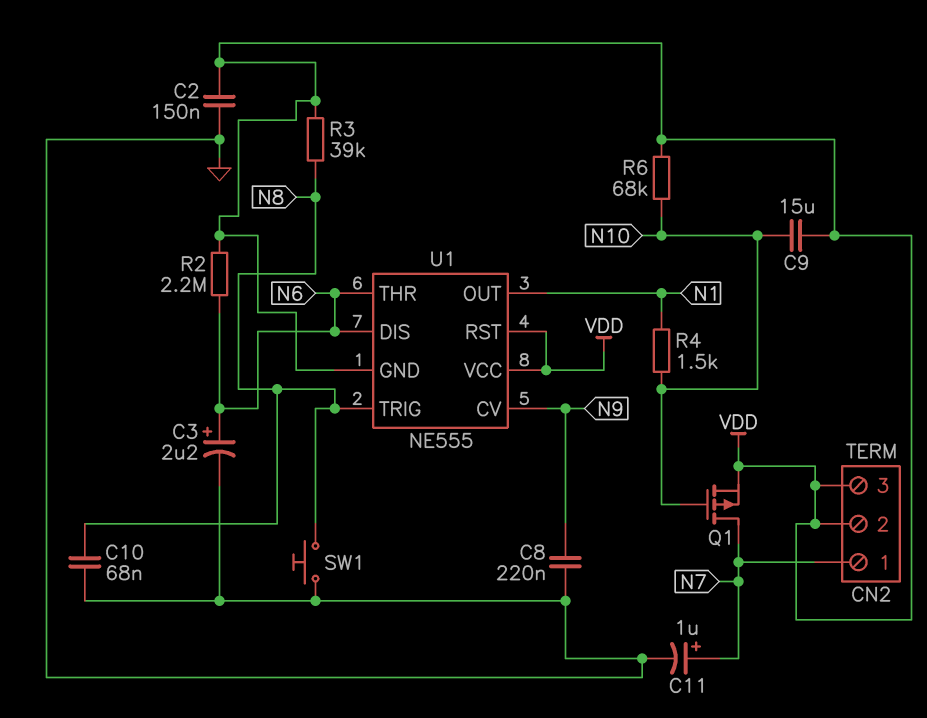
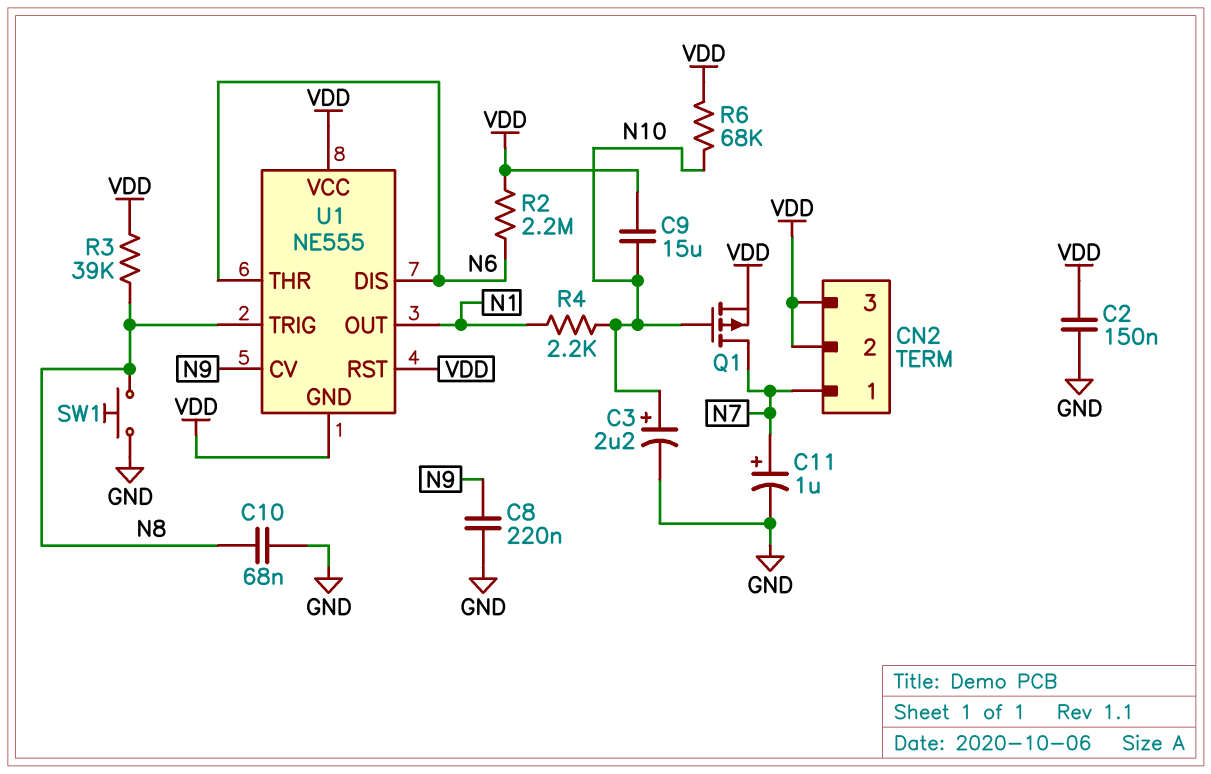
C3: 2.2uF (plus N6, minus GND) -> 2.2uF (plus N10, minus GND)
R4: 1.5k (N1, N10) -> 2.2k (N1, N10)

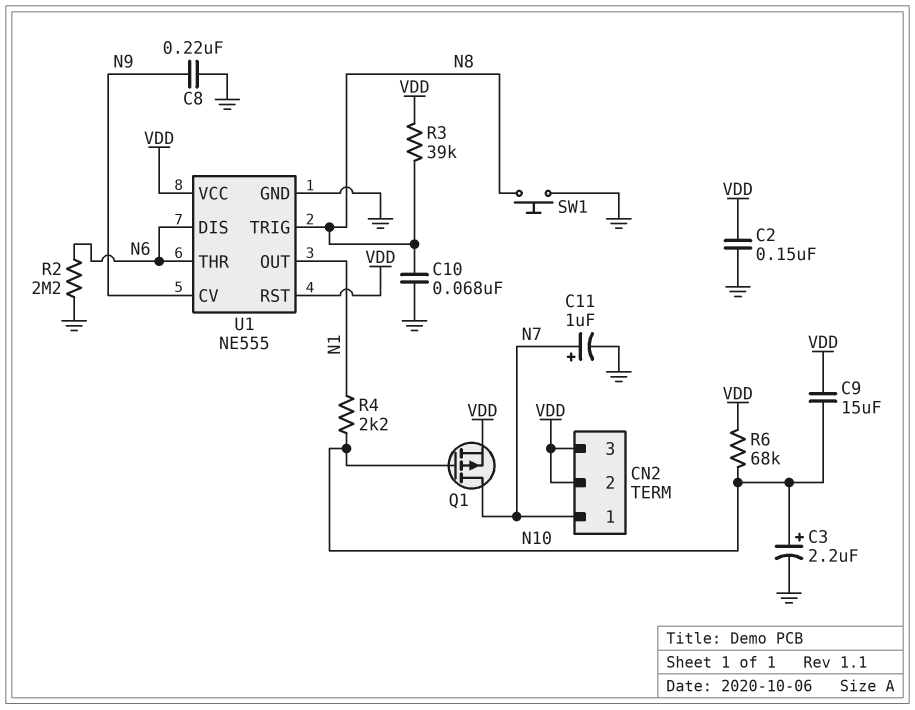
R2: 2.2M (N6, VDD) -> 2.2M (GND, N6)
U1 pin GND: VDD -> GND

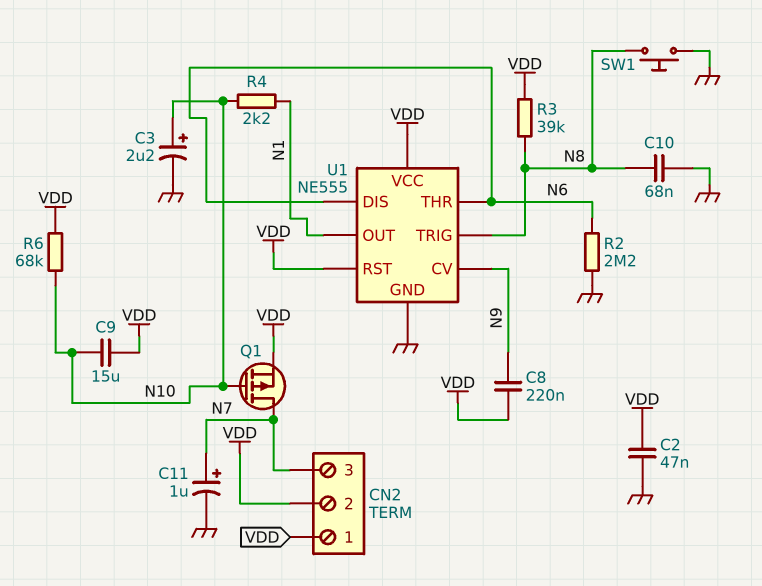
C2: 150nF (GND, VDD) -> 47nF (GND, VDD)
C8: 220nF (GND, N9) -> 220nF (N9, VDD)
CN2 pin 1: N7 -> VDD
CN2 pin 3: VDD -> N7

